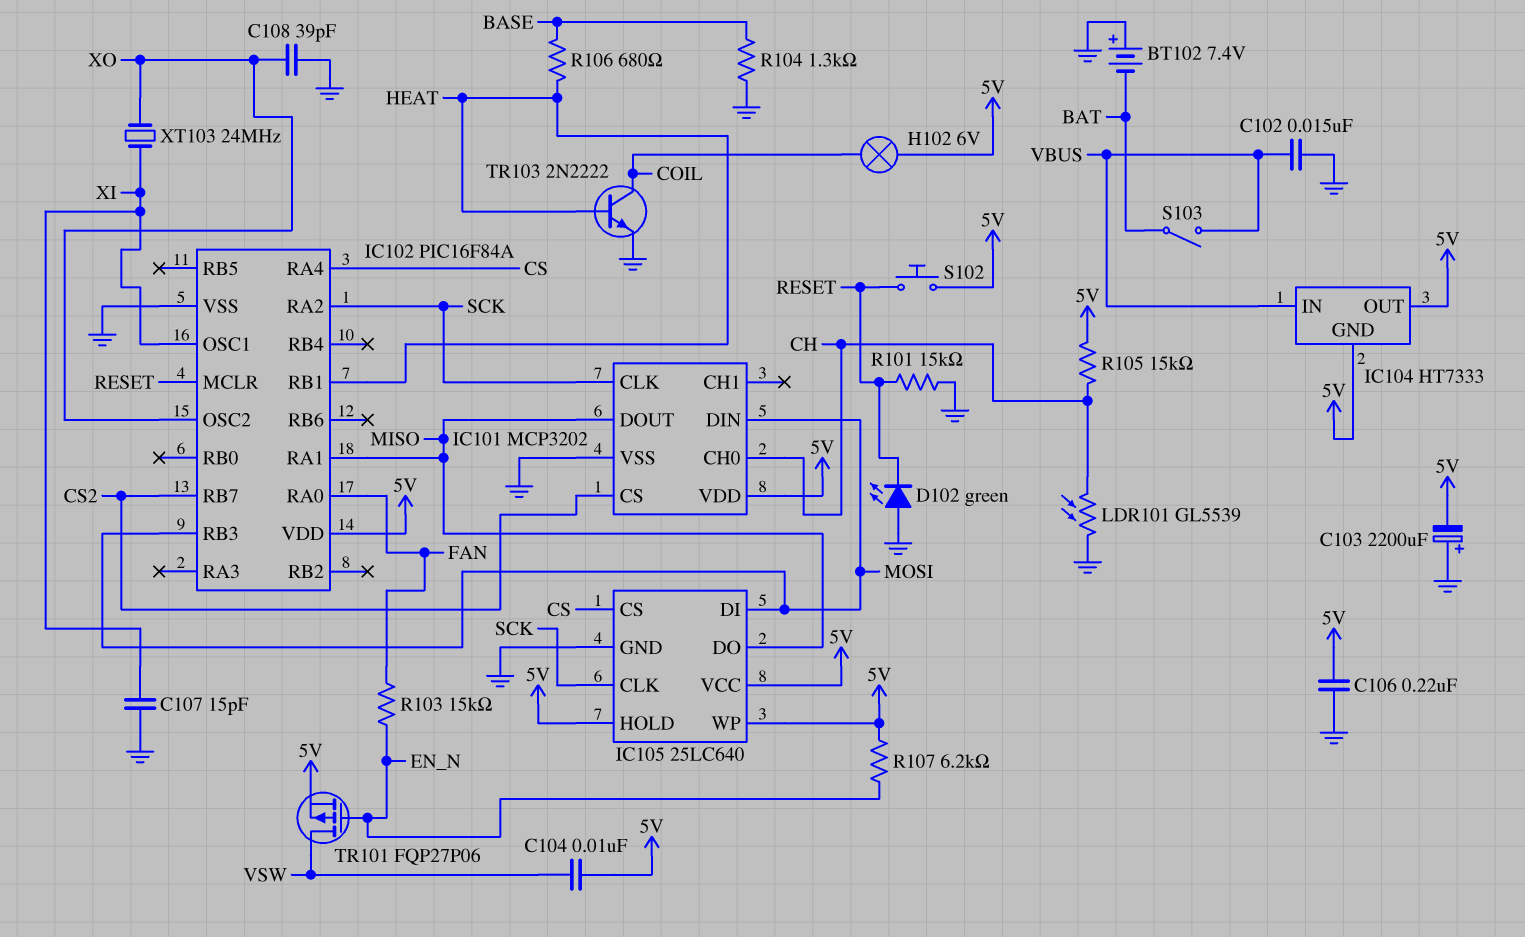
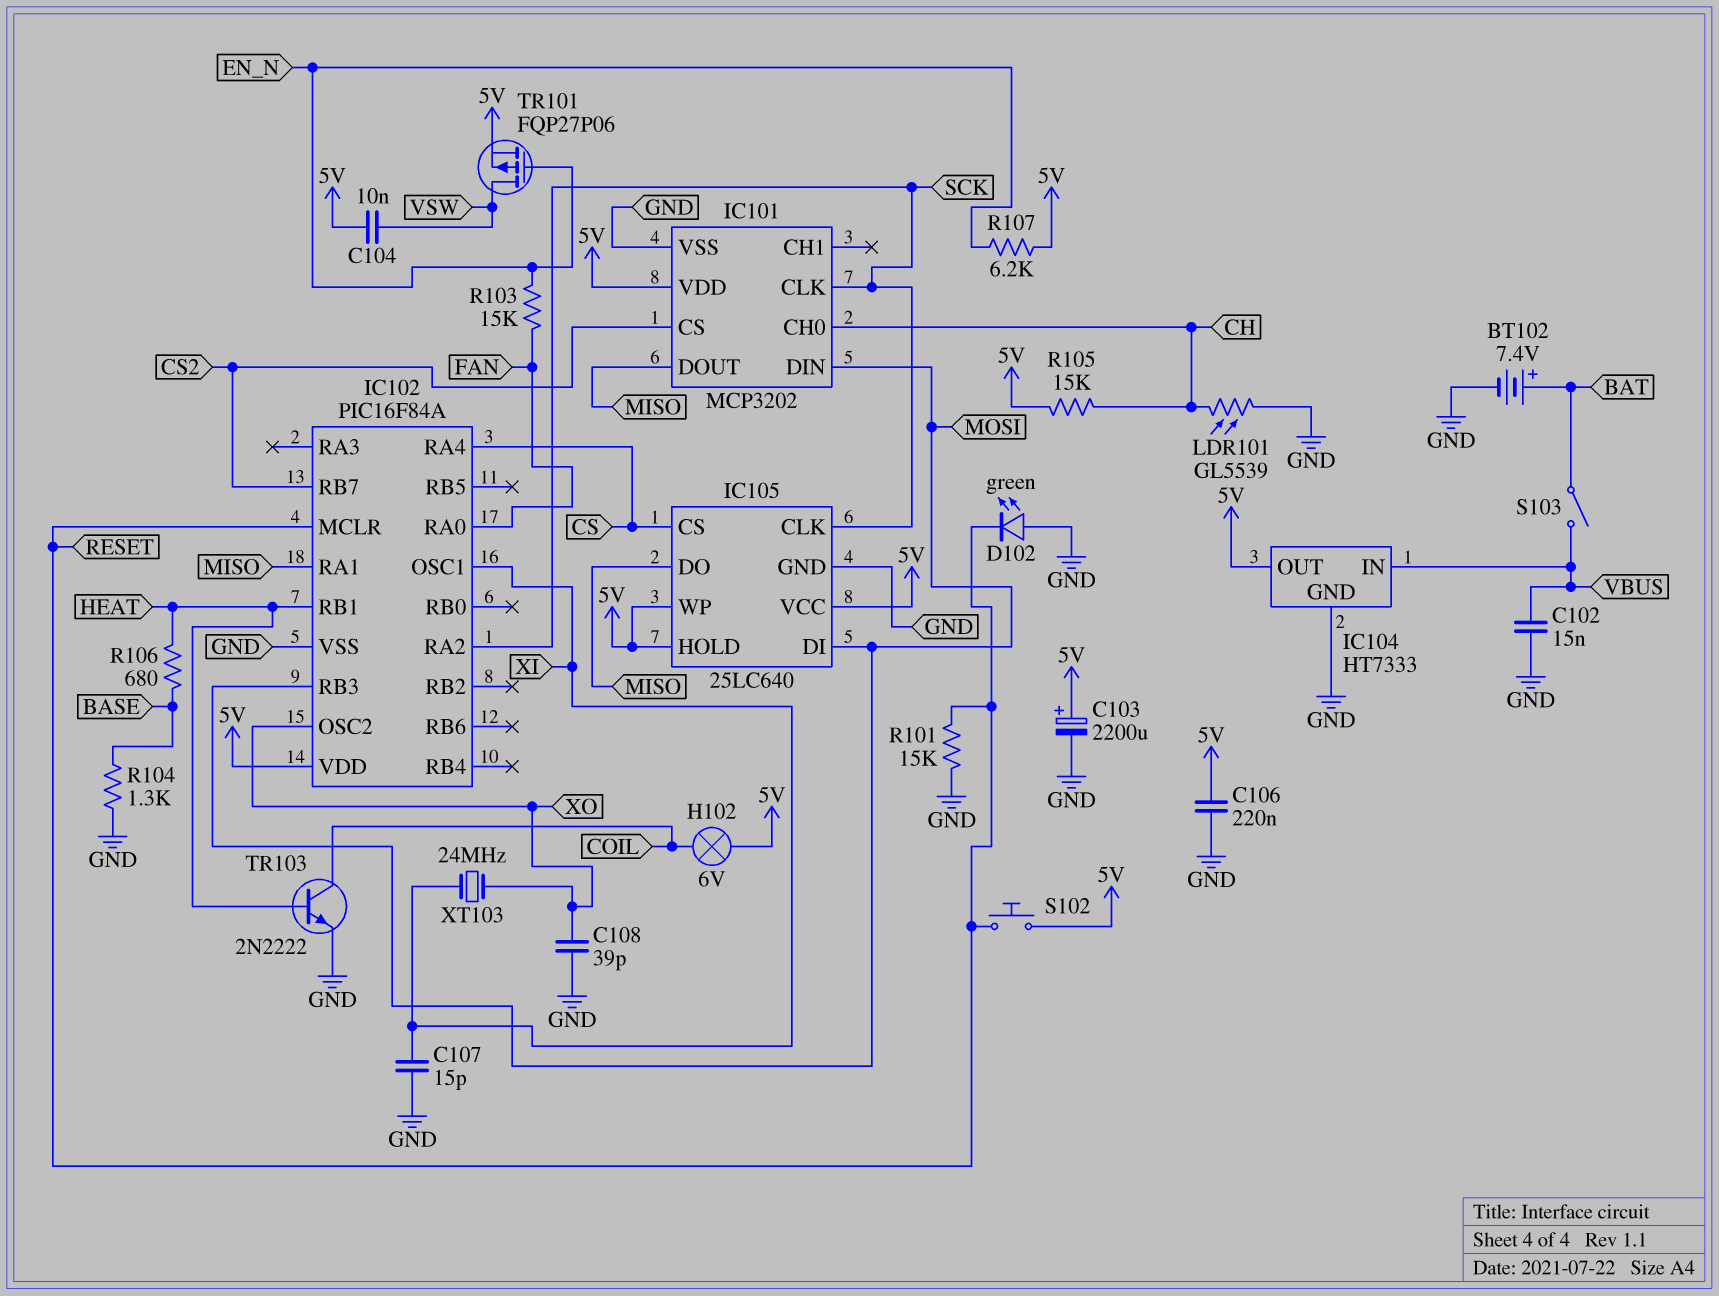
BT102: 7.4V (plus GND, minus BAT) -> 7.4V (plus BAT, minus GND)
C103: 2200uF (plus GND, minus 5V) -> 2200uF (plus 5V, minus GND)
IC104 pin GND: 5V -> GND

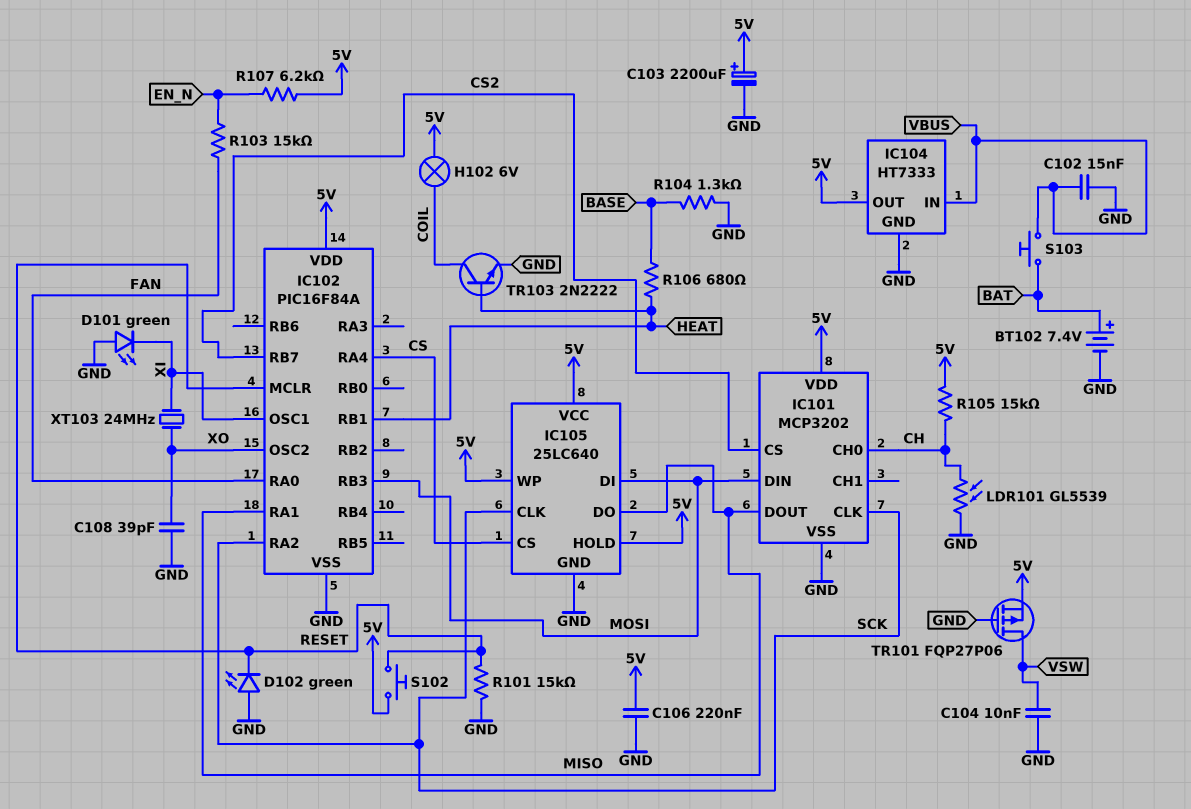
C104: 10nF (5V, VSW) -> 10nF (GND, VSW)
C107: 15pF (GND, XI) -> none
D101: none -> LED green (A GND, K XI)
S103: switch (BAT, VBUS) -> button (BAT, VBUS)
TR101: PMOS FQP27P06 (G EN_N, D VSW, S 5V) -> PMOS FQP27P06 (G GND, D VSW, S 5V)

